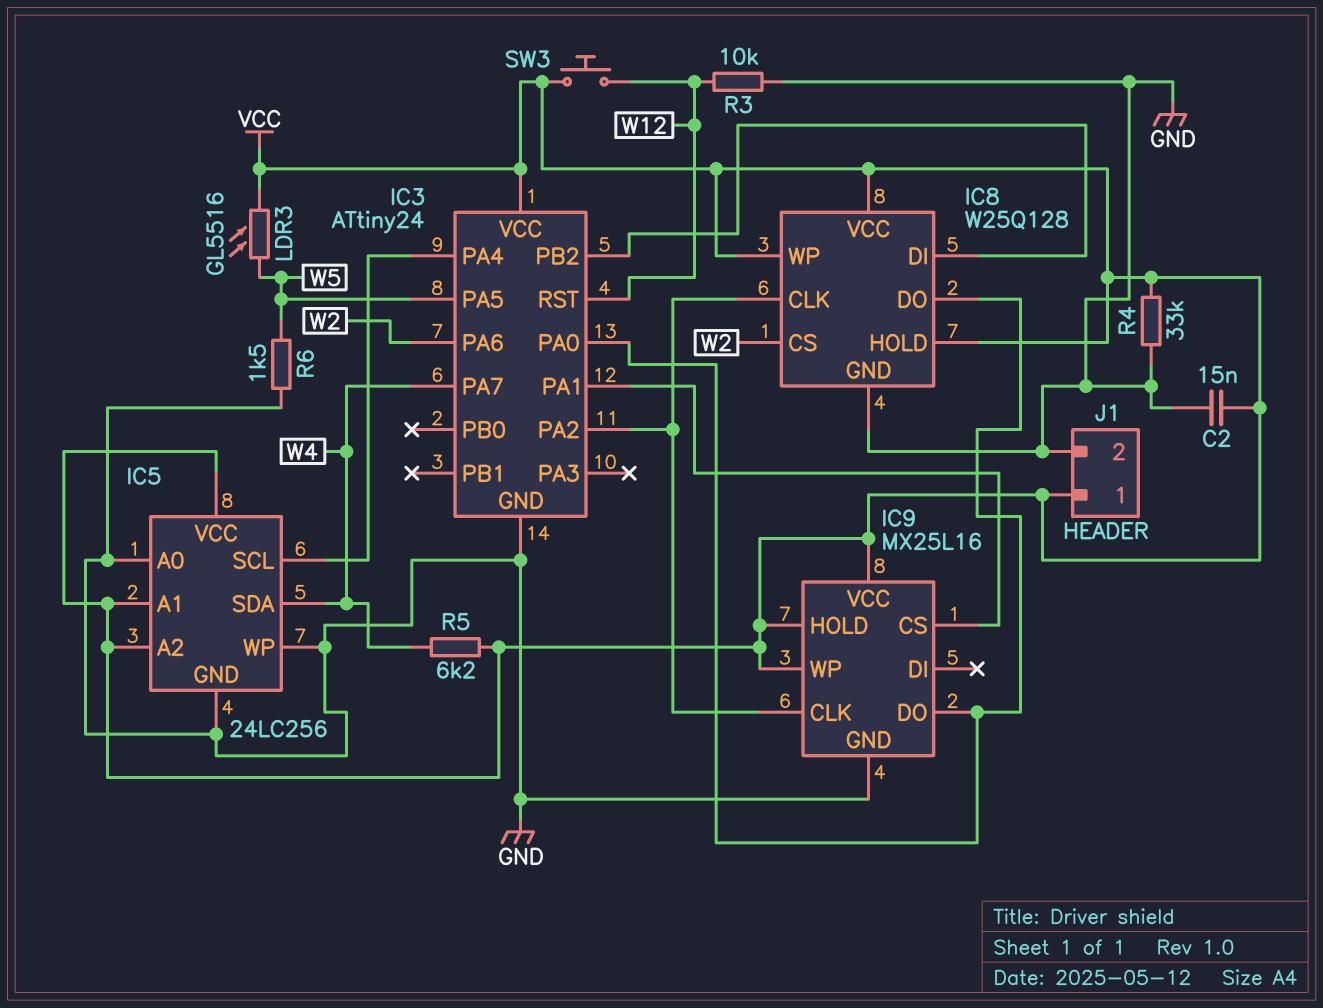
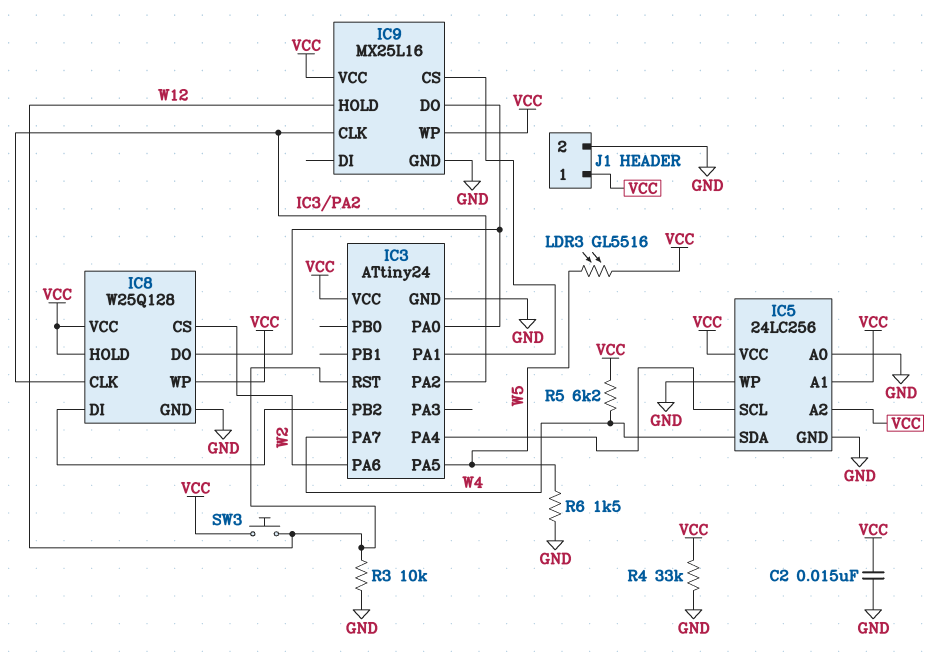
IC9 pin HOLD: VCC -> W12

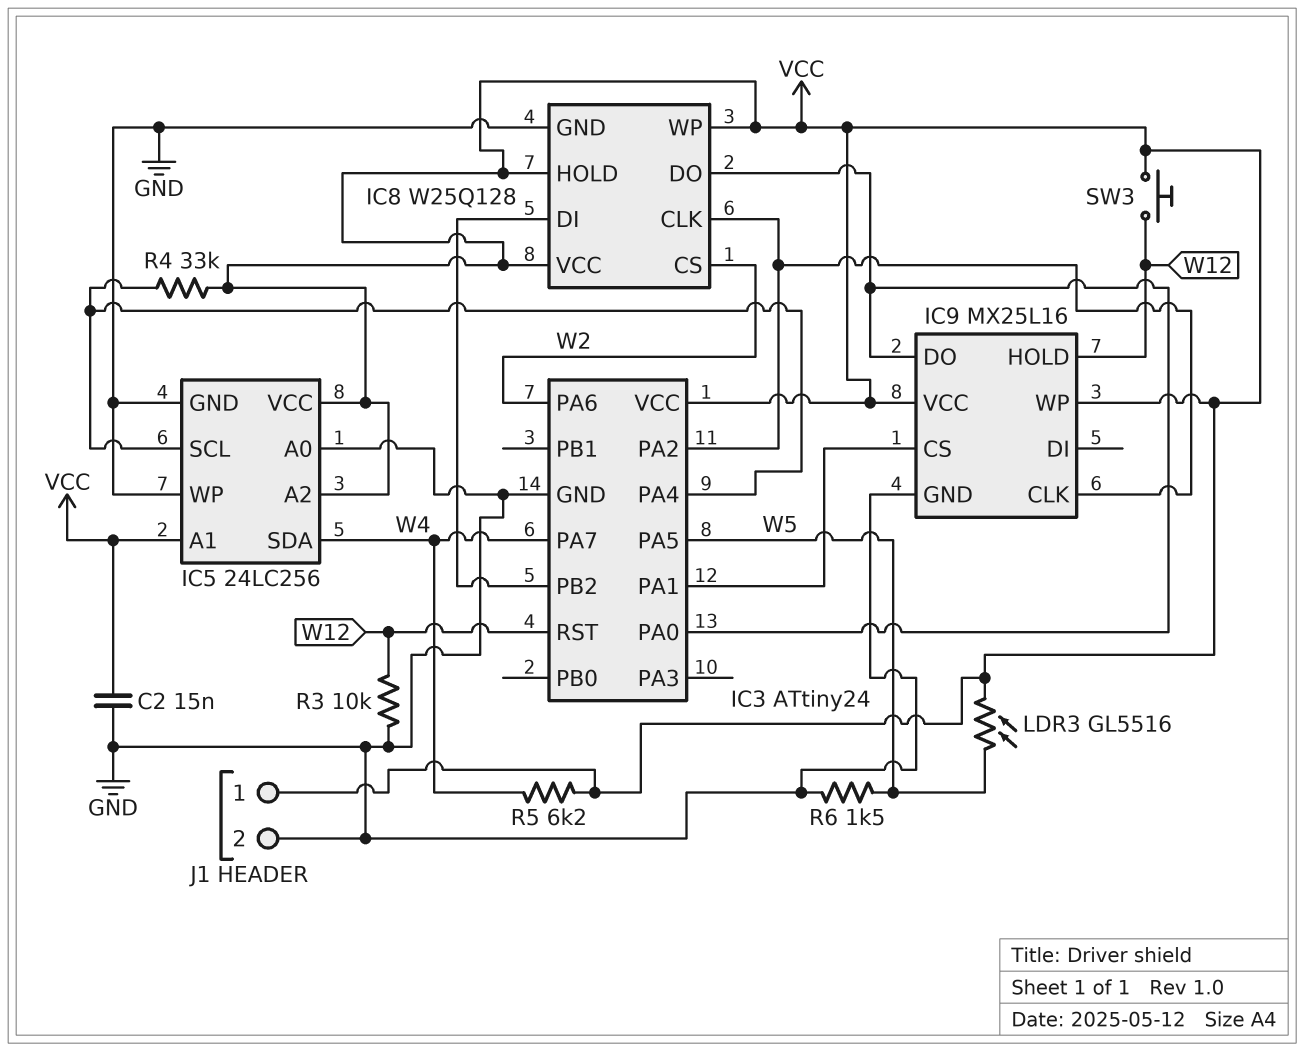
R4: 33k (GND, VCC) -> 33k (IC3/PA4, VCC)

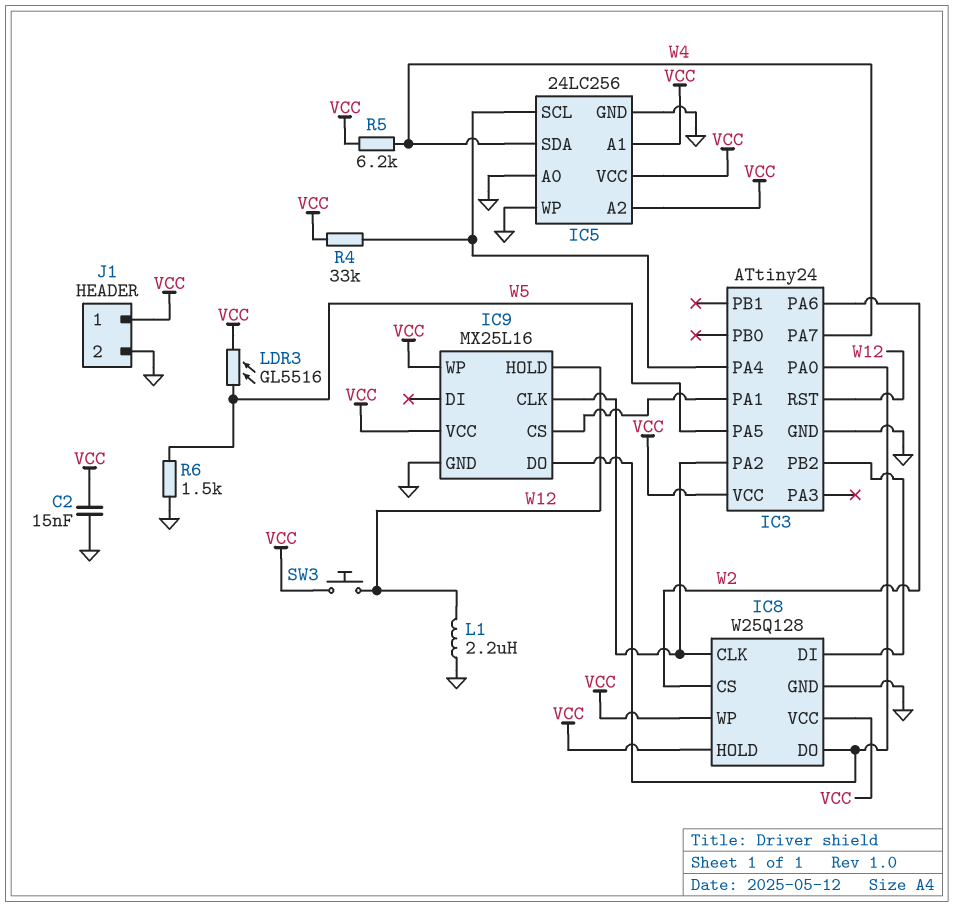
L1: none -> 2.2uH (GND, W12)
R3: 10k (GND, W12) -> none

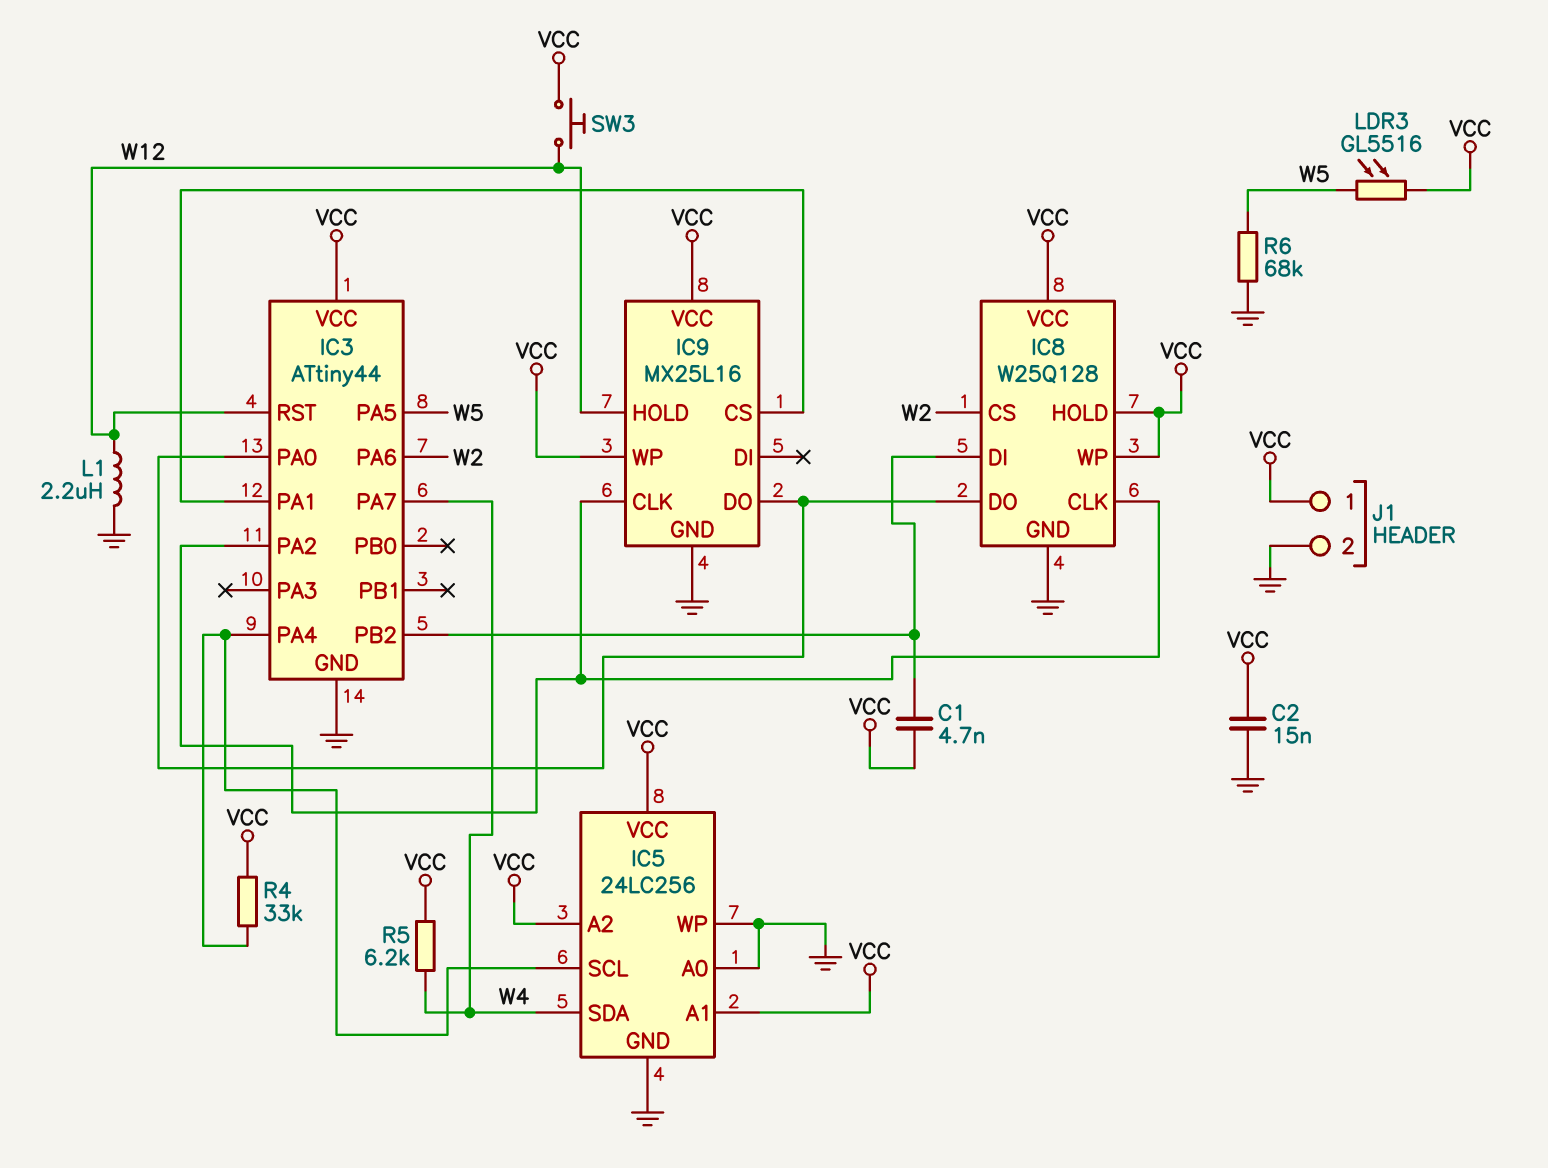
C1: none -> 4.7nF (IC3/PB2, VCC)
IC3: ATtiny24 -> ATtiny44
R6: 1.5k (GND, W5) -> 68k (GND, W5)

